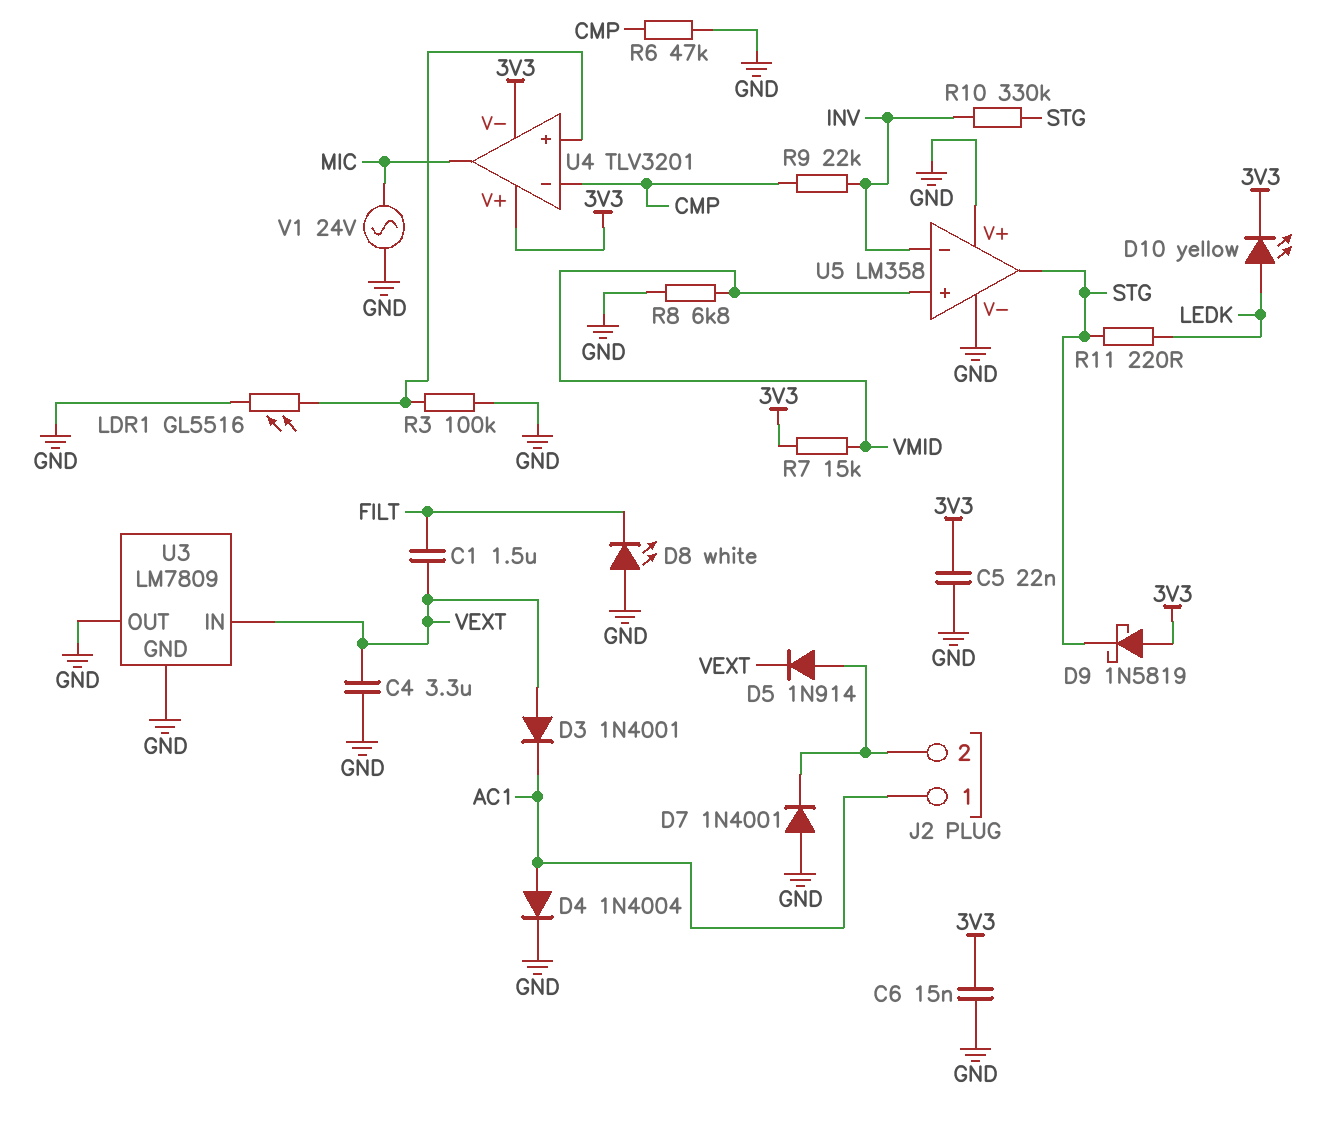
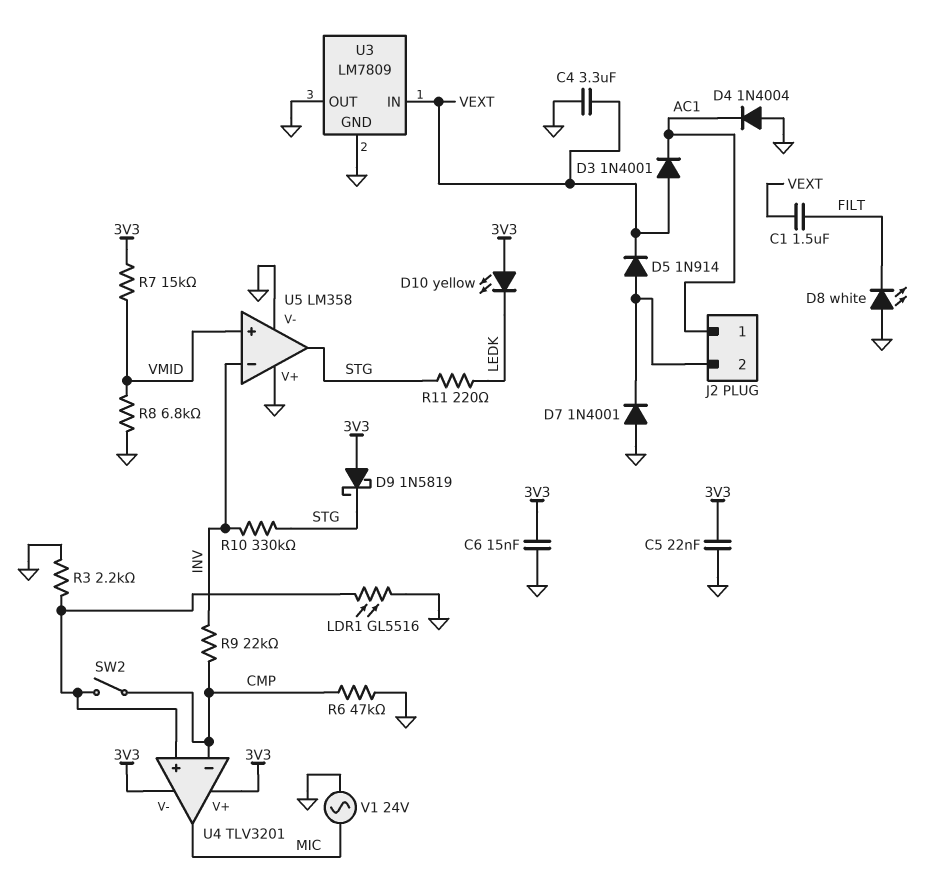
D4: diode 1N4004 (A AC1, K GND) -> diode 1N4004 (A GND, K AC1)
D10: LED yellow (A LEDK, K 3V3) -> LED yellow (A 3V3, K LEDK)
R3: 100k (GND, U4/in+) -> 2.2k (GND, U4/in+)
SW2: none -> switch (CMP, U4/in+)

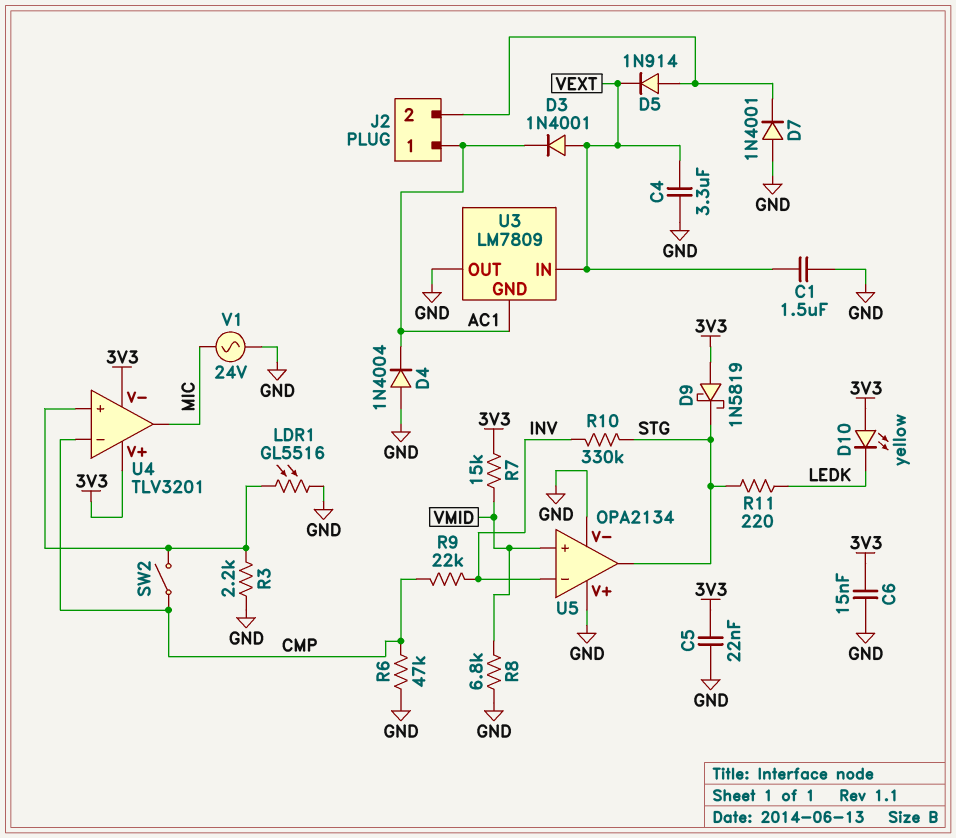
C1: 1.5uF (FILT, VEXT) -> 1.5uF (GND, VEXT)
D8: LED white (A GND, K FILT) -> none
U3 pin GND: GND -> AC1
U5: LM358 -> OPA2134

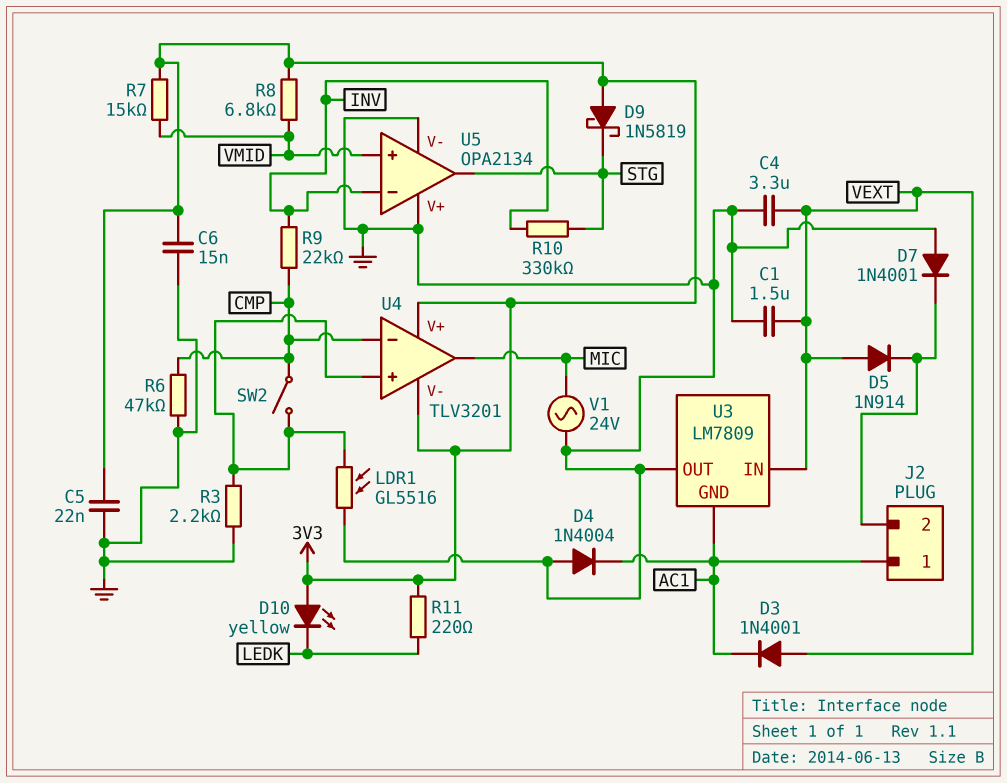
D5: diode 1N914 (A J2/2, K VEXT) -> diode 1N914 (A VEXT, K J2/2)
R8: 6.8k (GND, VMID) -> 6.8k (3V3, VMID)
R11: 220 (LEDK, STG) -> 220 (3V3, LEDK)

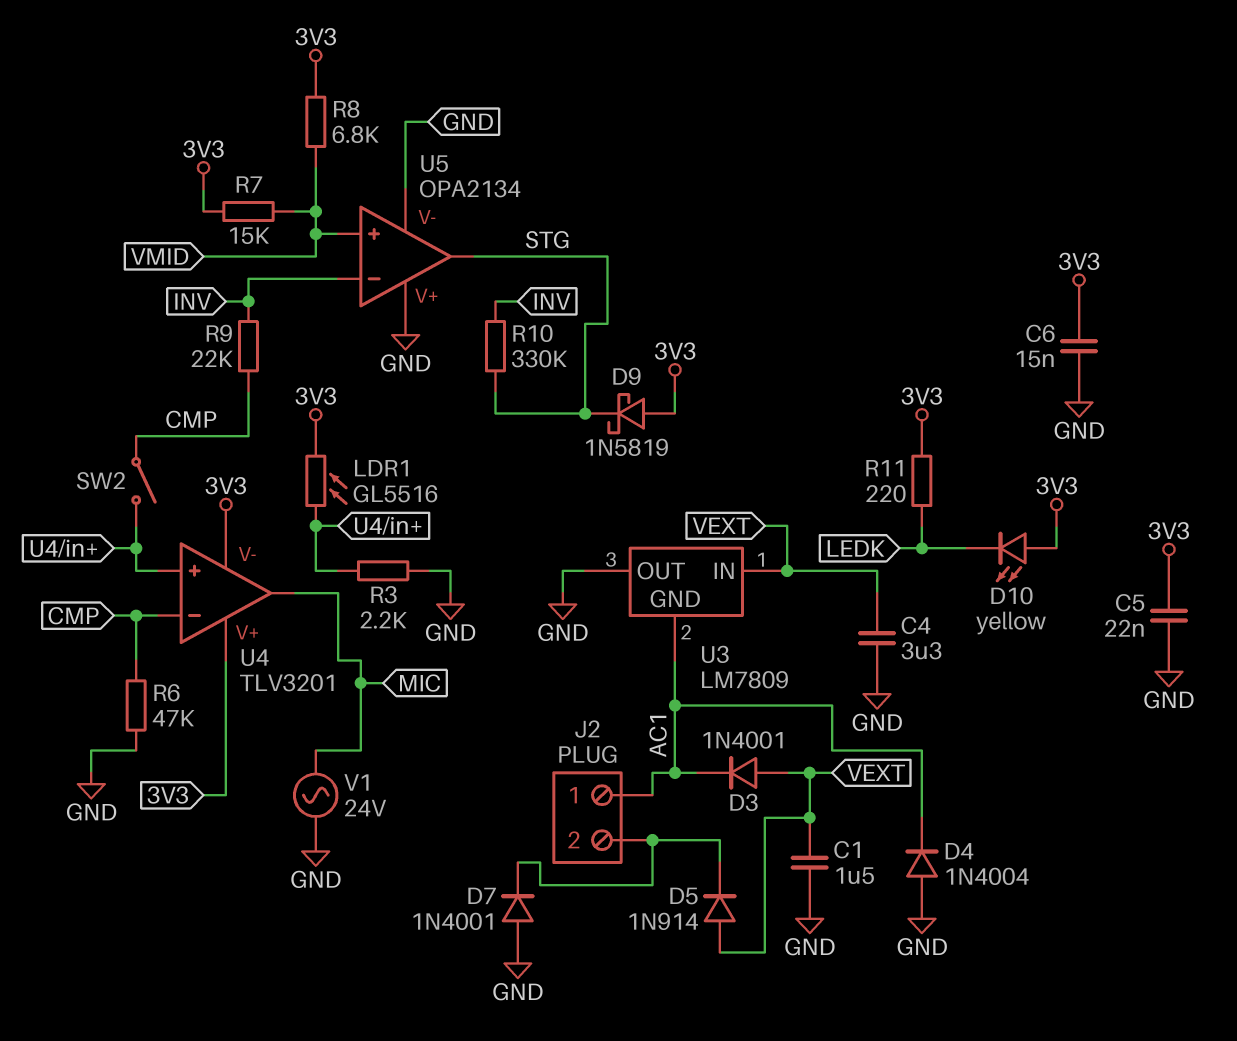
LDR1: GL5516 (GND, U4/in+) -> GL5516 (3V3, U4/in+)

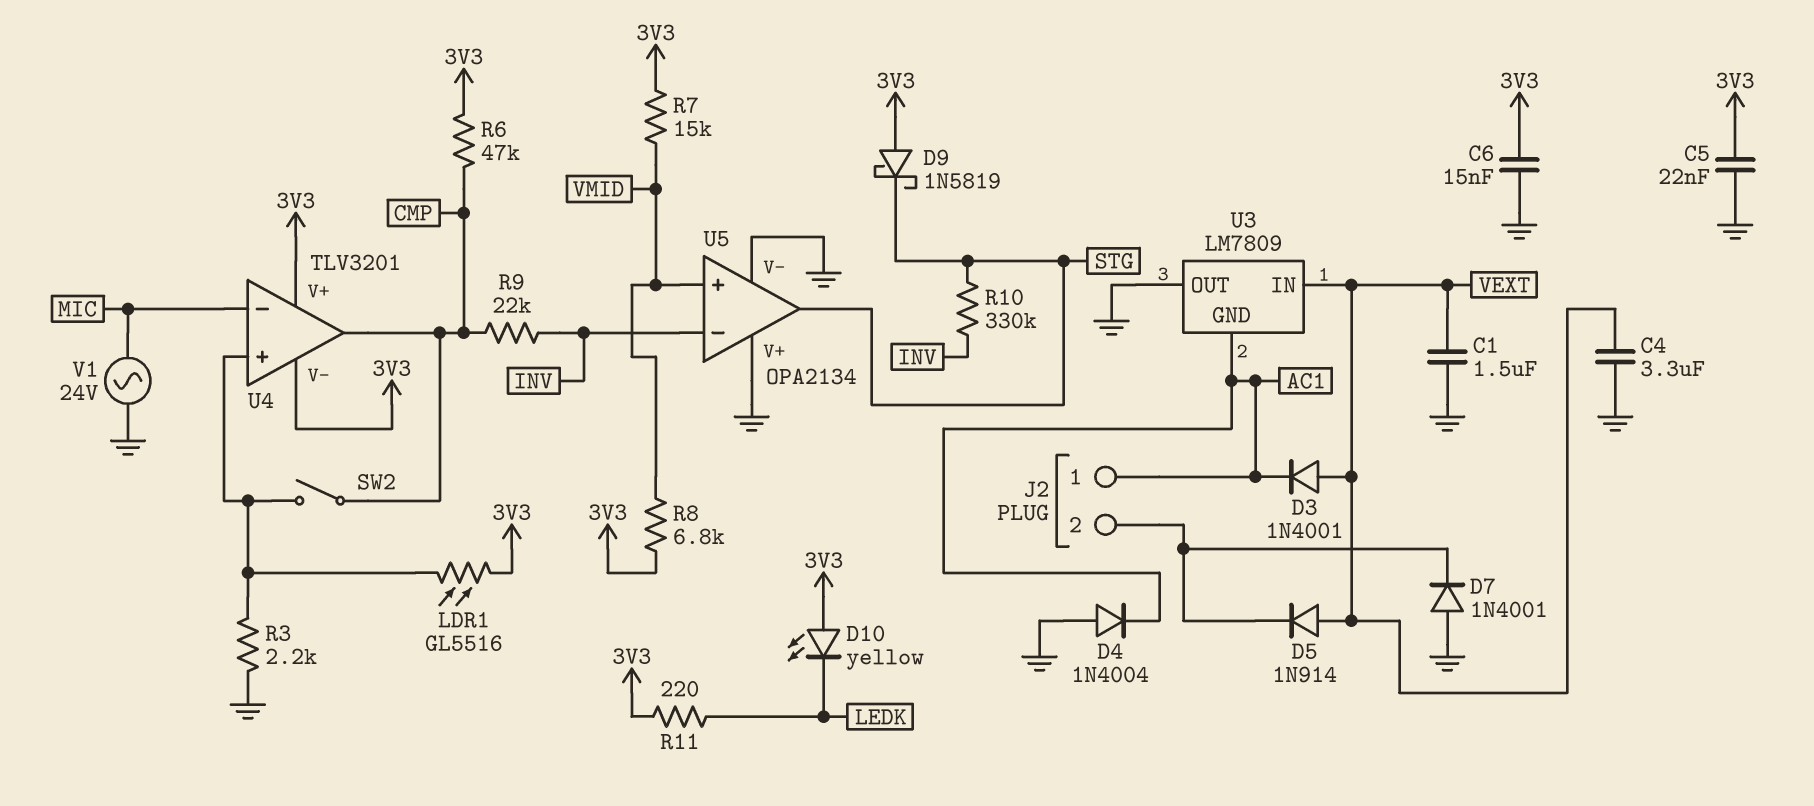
R6: 47k (CMP, GND) -> 47k (3V3, CMP)
U4 pin in-: CMP -> MIC
U4 pin out: MIC -> CMP

